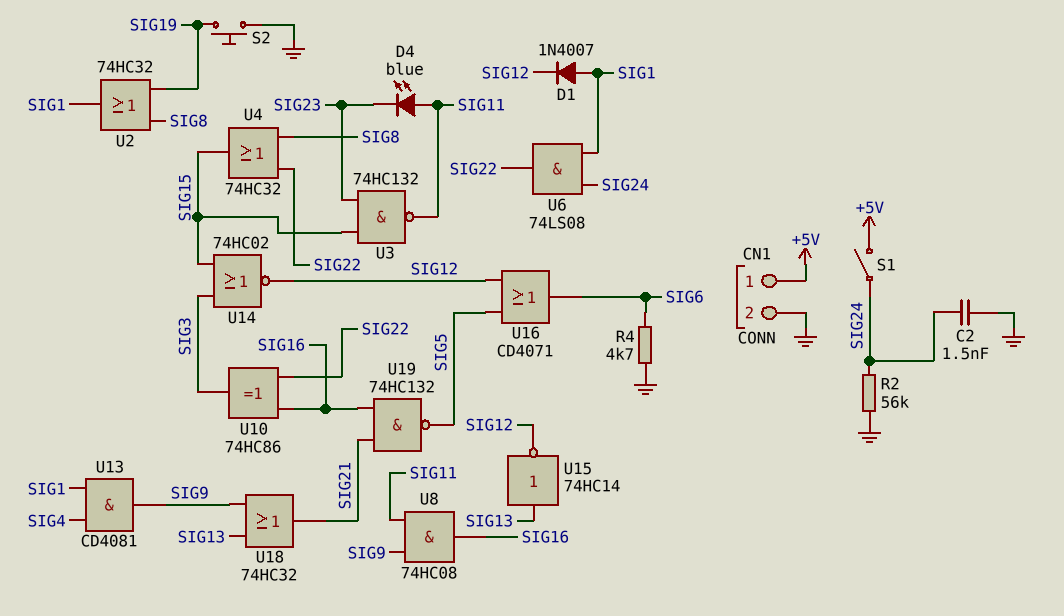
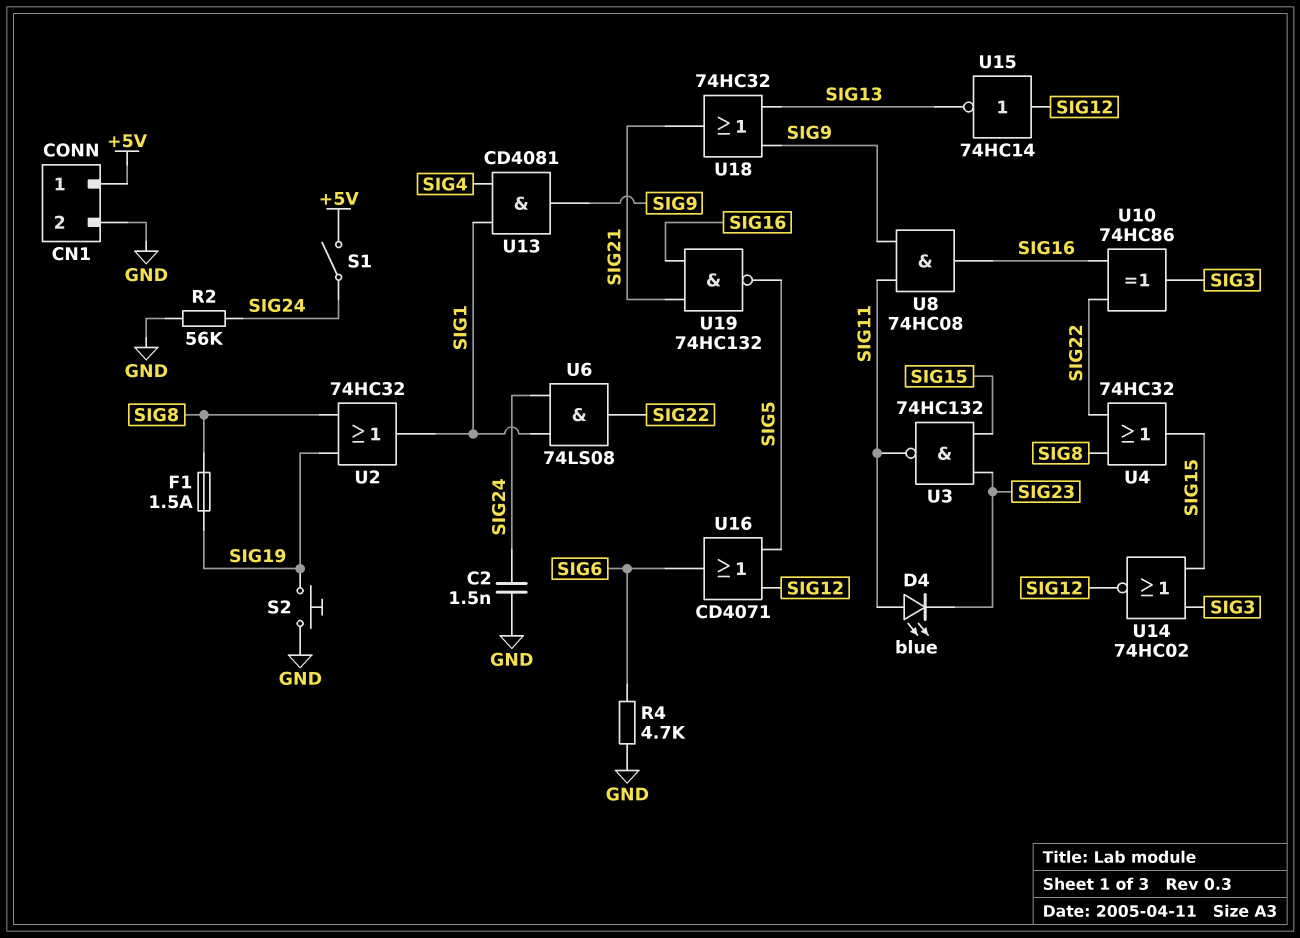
D1: diode 1N4007 (A SIG1, K SIG12) -> none
F1: none -> 1.5A (SIG8, SIG19)
U15: NOT 74HC14 (in SIG13, out SIG12) -> NOT 74HC14 (in SIG12, out SIG13)

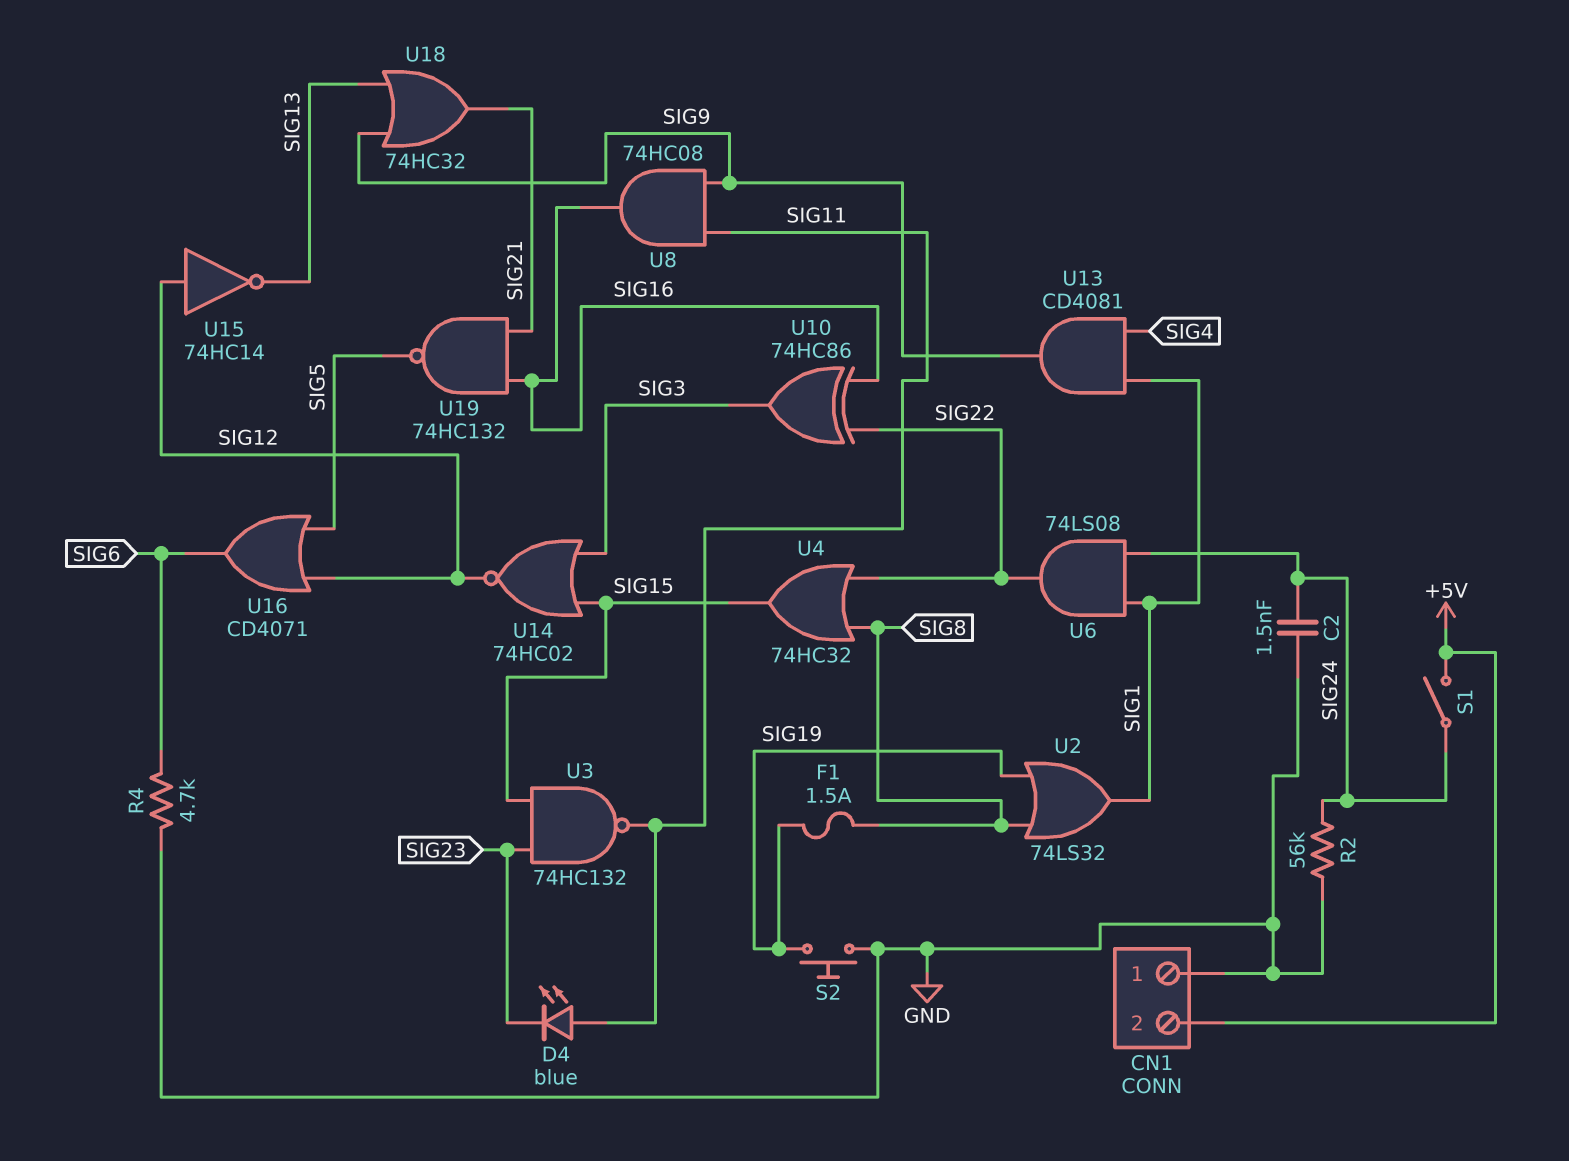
CN1 pin 1: +5V -> GND
CN1 pin 2: GND -> +5V
U2: OR 74HC32 (in SIG8, in SIG19, out SIG1) -> OR 74LS32 (in SIG8, in SIG19, out SIG1)

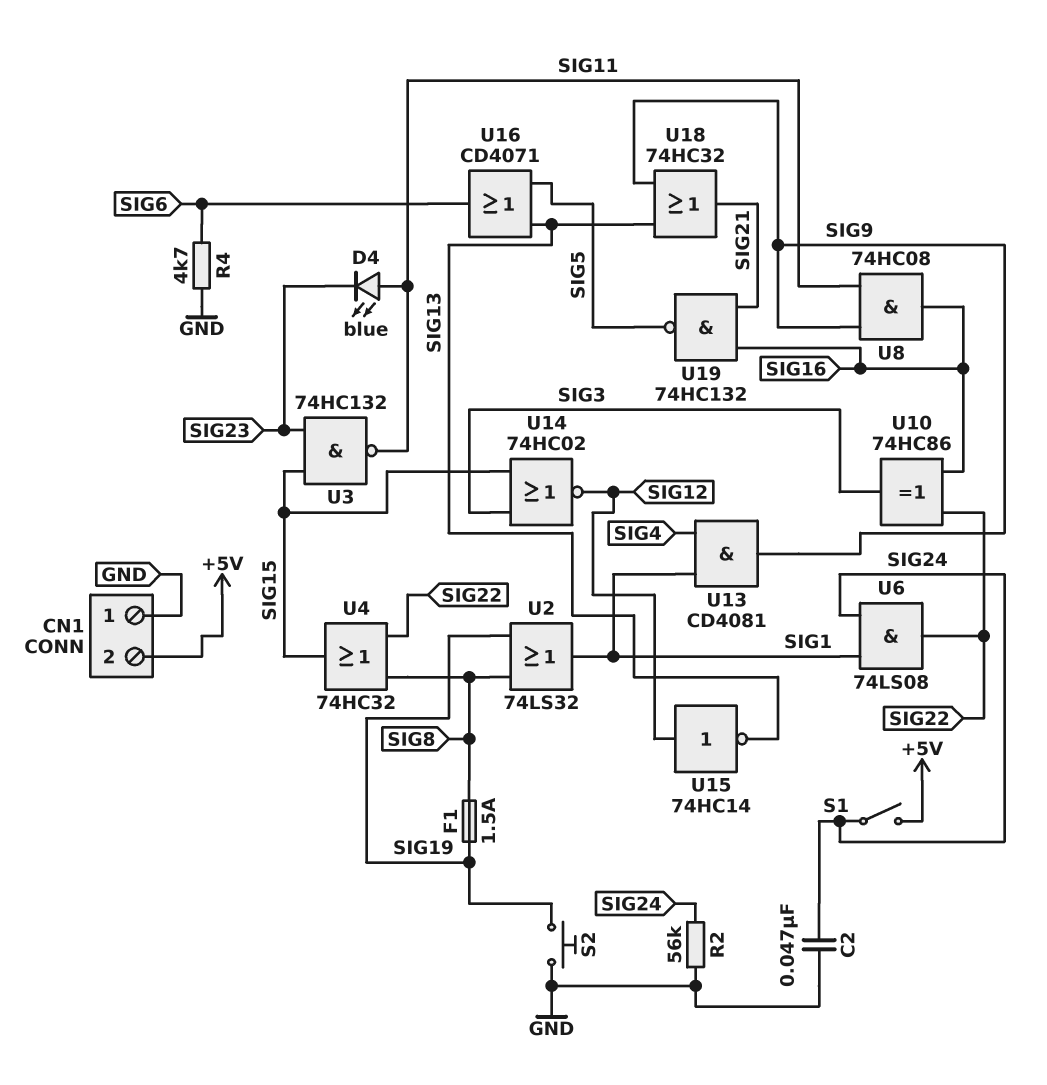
C2: 1.5nF (GND, SIG24) -> 47nF (GND, SIG24)
U16: OR CD4071 (in SIG5, in SIG12, out SIG6) -> OR CD4071 (in SIG5, in SIG13, out SIG6)

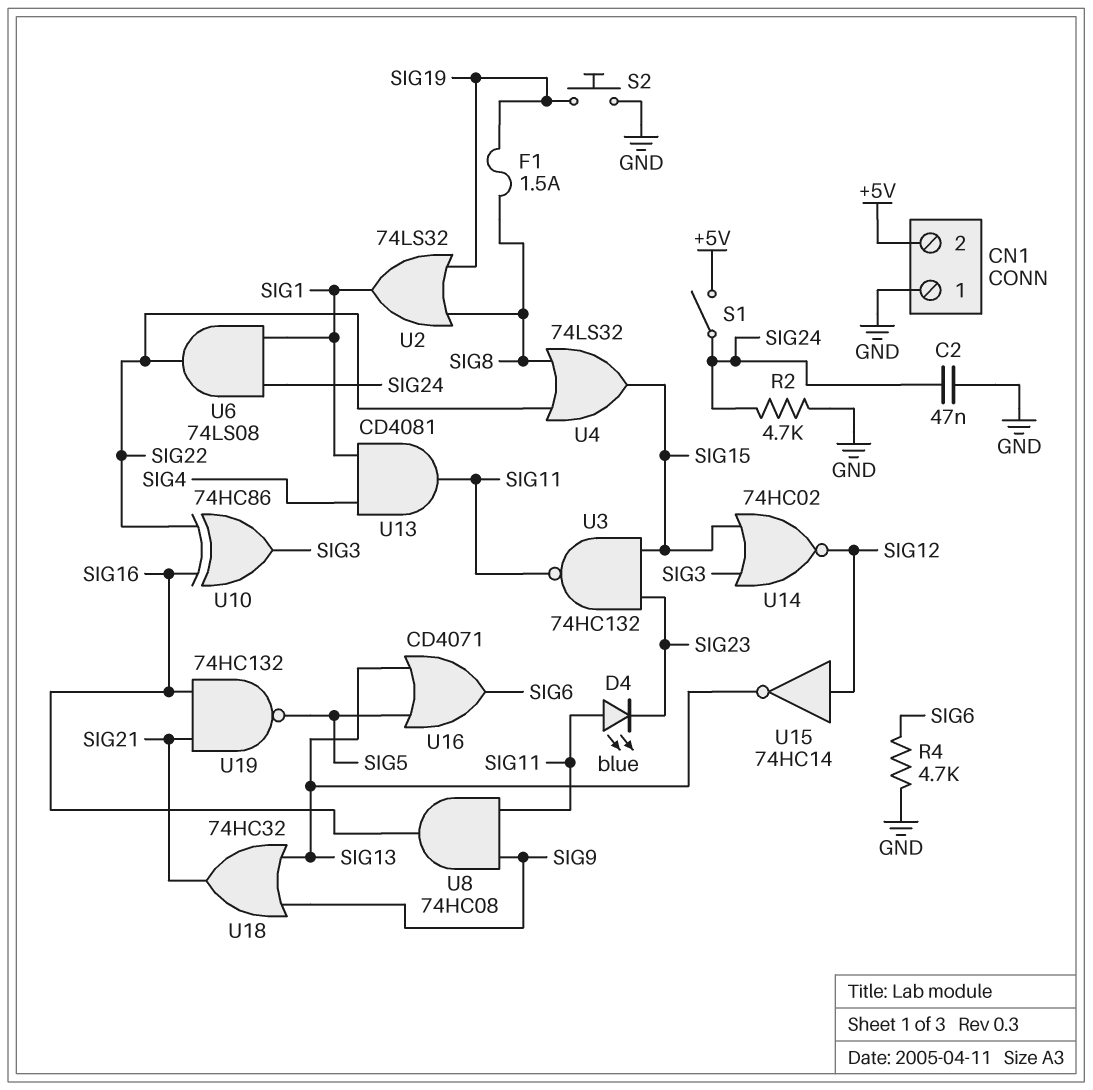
R2: 56k (GND, SIG24) -> 4.7k (GND, SIG24)
U4: OR 74HC32 (in SIG8, in SIG22, out SIG15) -> OR 74LS32 (in SIG8, in SIG22, out SIG15)
U13: AND CD4081 (in SIG1, in SIG4, out SIG9) -> AND CD4081 (in SIG1, in SIG4, out SIG11)

